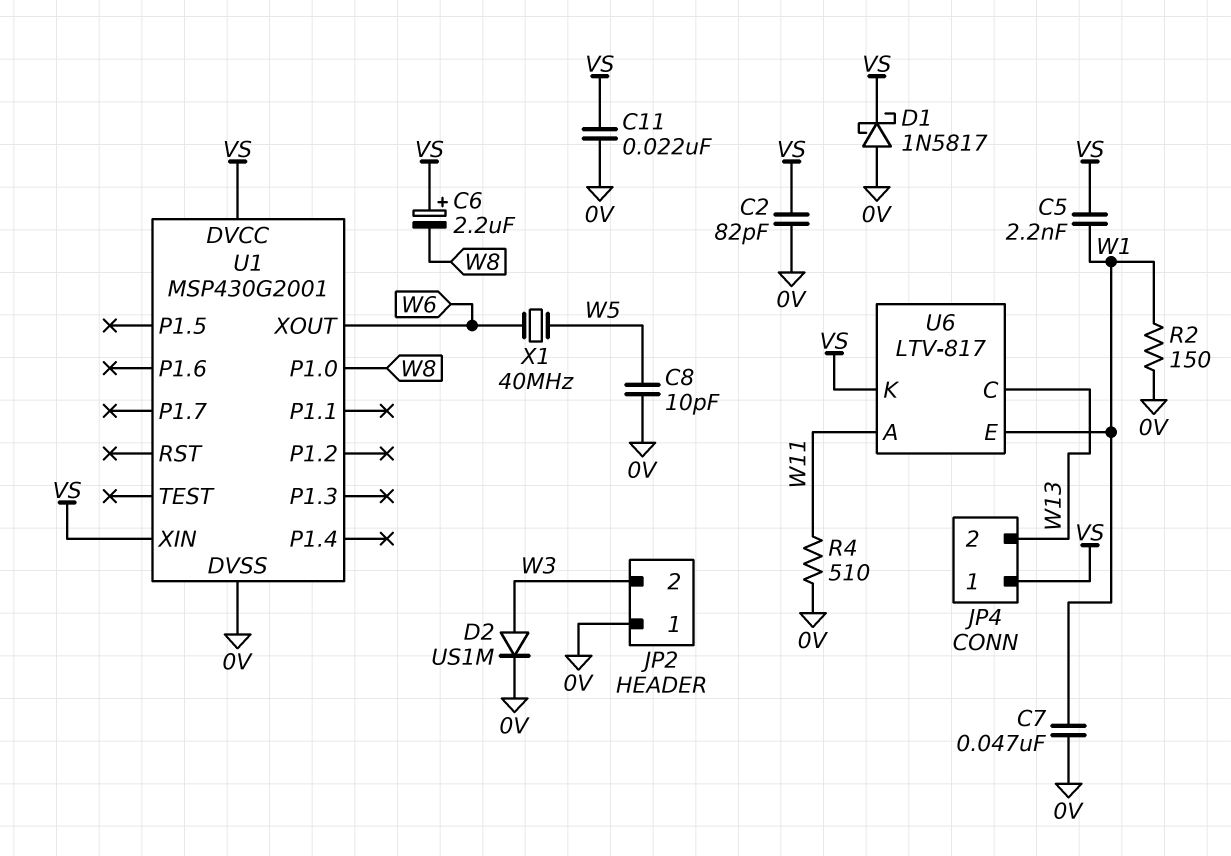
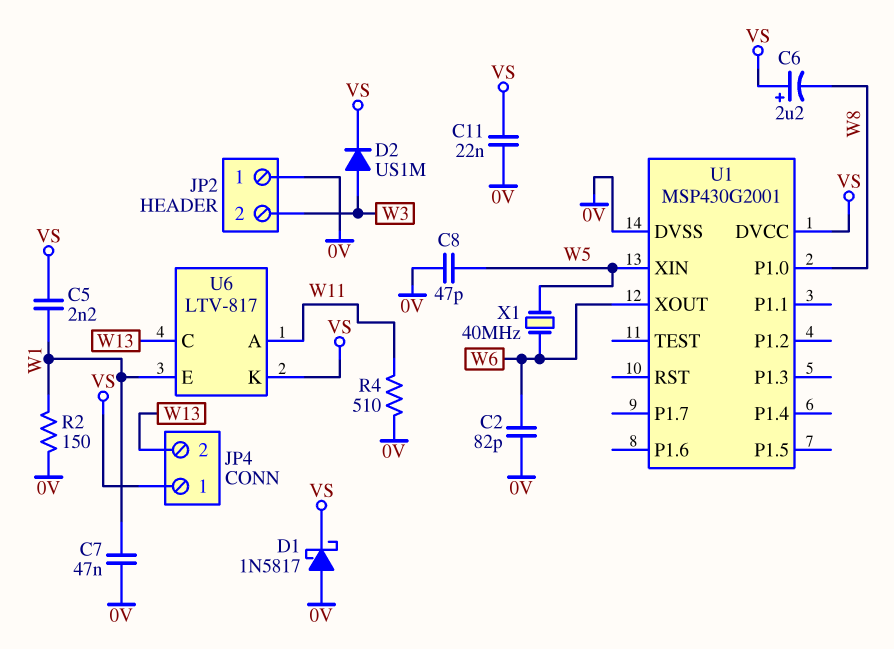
C2: 82pF (0V, VS) -> 82pF (0V, W6)
C8: 10pF (0V, W5) -> 47pF (0V, W5)
D2: diode US1M (A W3, K 0V) -> diode US1M (A W3, K VS)
U1 pin XIN: VS -> W5

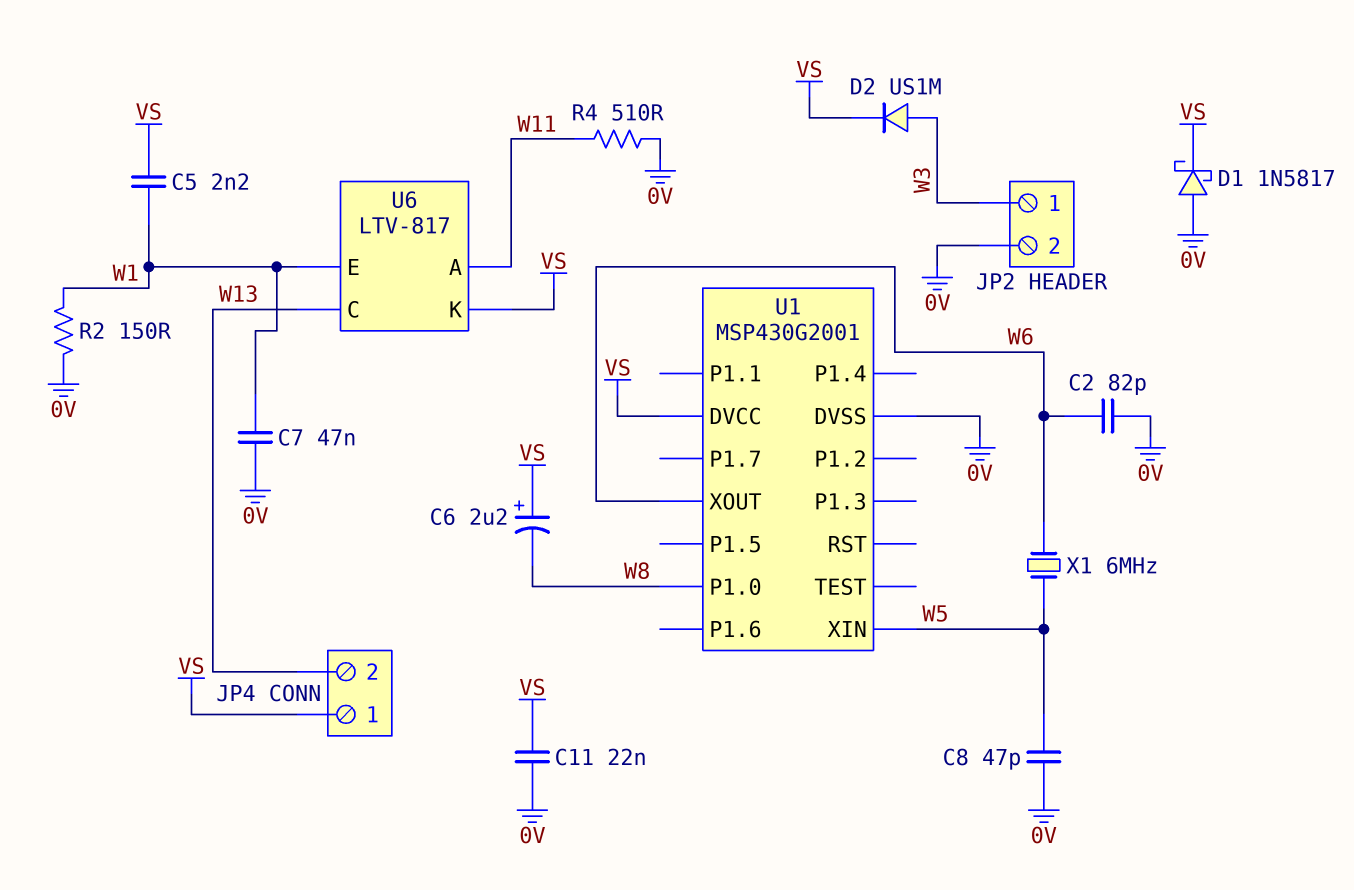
JP2 pin 1: 0V -> W3
JP2 pin 2: W3 -> 0V
X1: 40MHz (W5, W6) -> 6MHz (W5, W6)

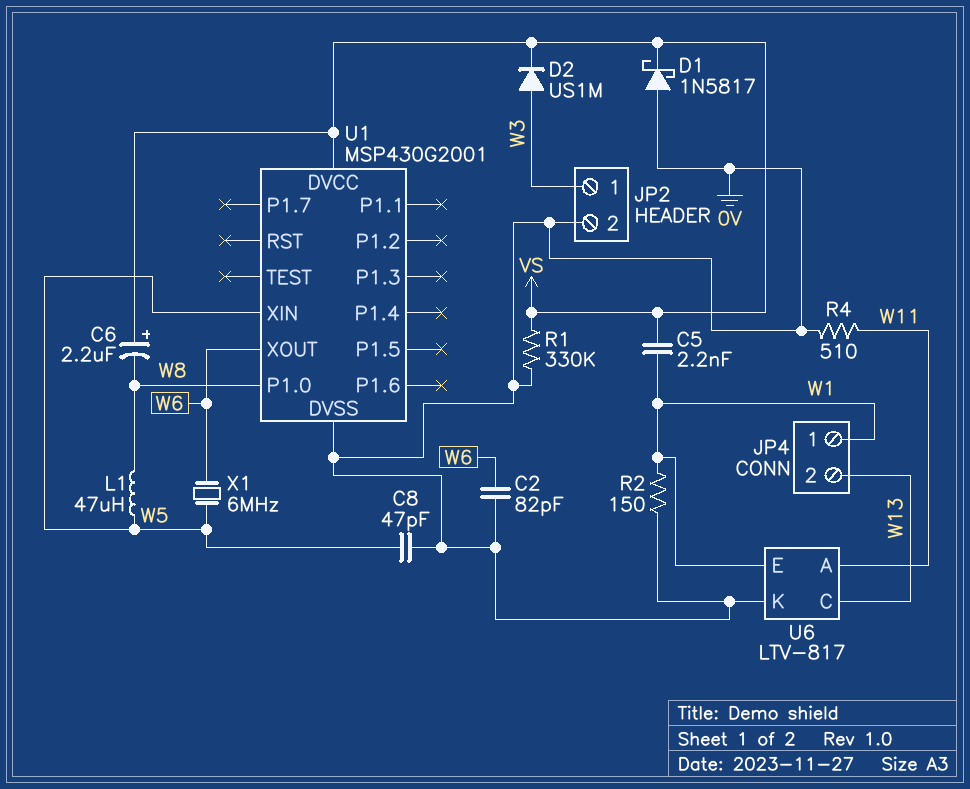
C7: 47nF (0V, W1) -> none
C11: 22nF (0V, VS) -> none
JP4 pin 1: VS -> W1
L1: none -> 47uH (W5, W8)
R1: none -> 330k (0V, VS)
U6 pin K: VS -> 0V

